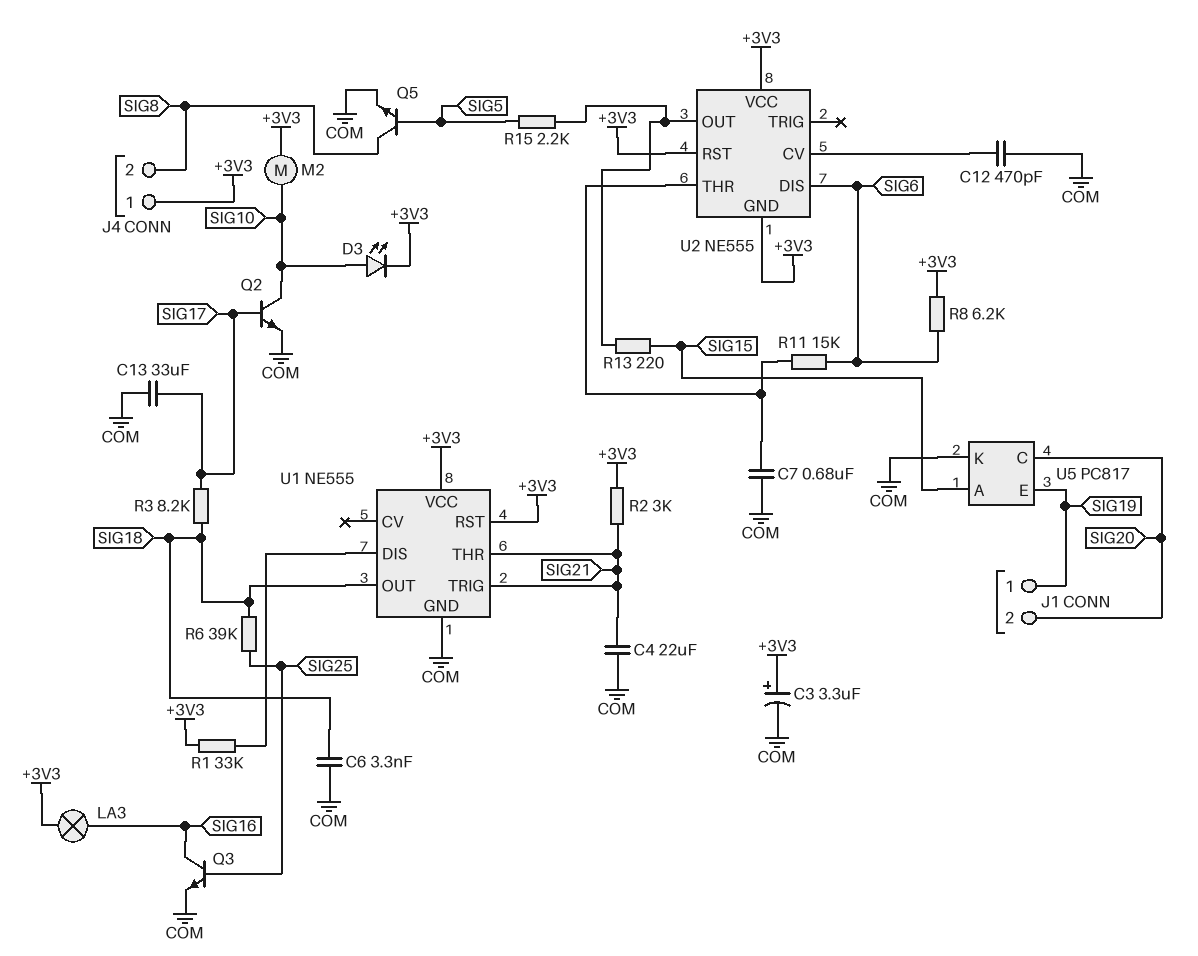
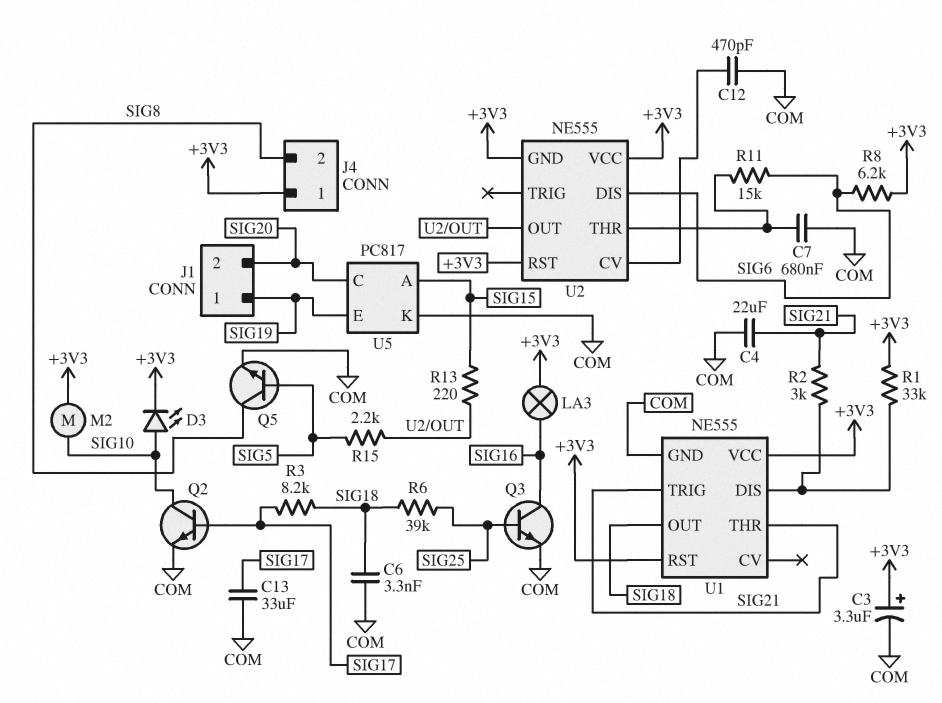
R2: 3k (+3V3, SIG21) -> 3k (SIG21, U1/DIS)

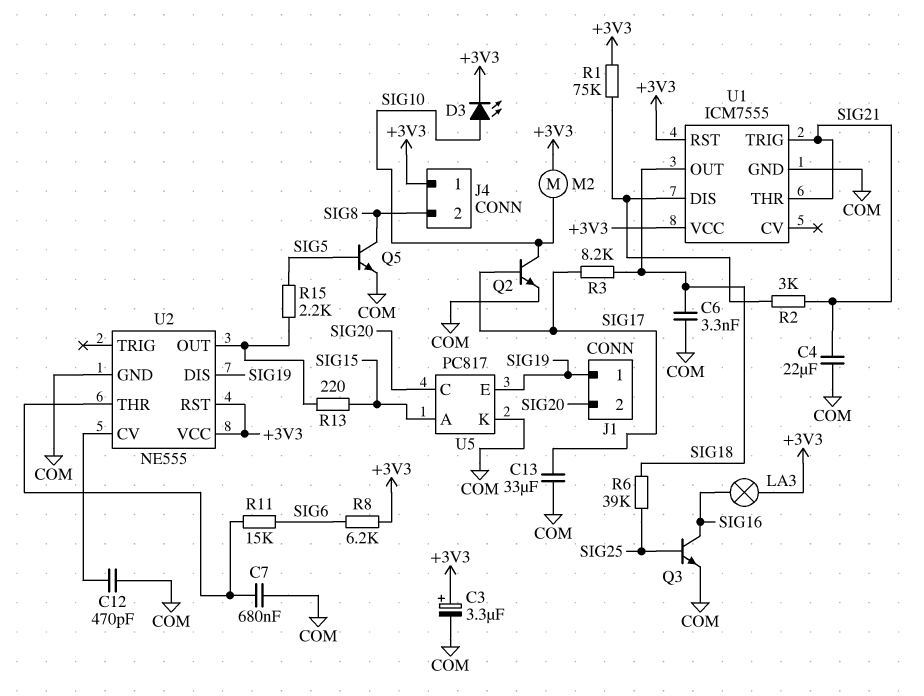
R1: 33k (+3V3, U1/DIS) -> 75k (+3V3, U1/DIS)
U1: NE555 -> ICM7555
U2 pin DIS: SIG6 -> SIG19
U2 pin GND: +3V3 -> COM

